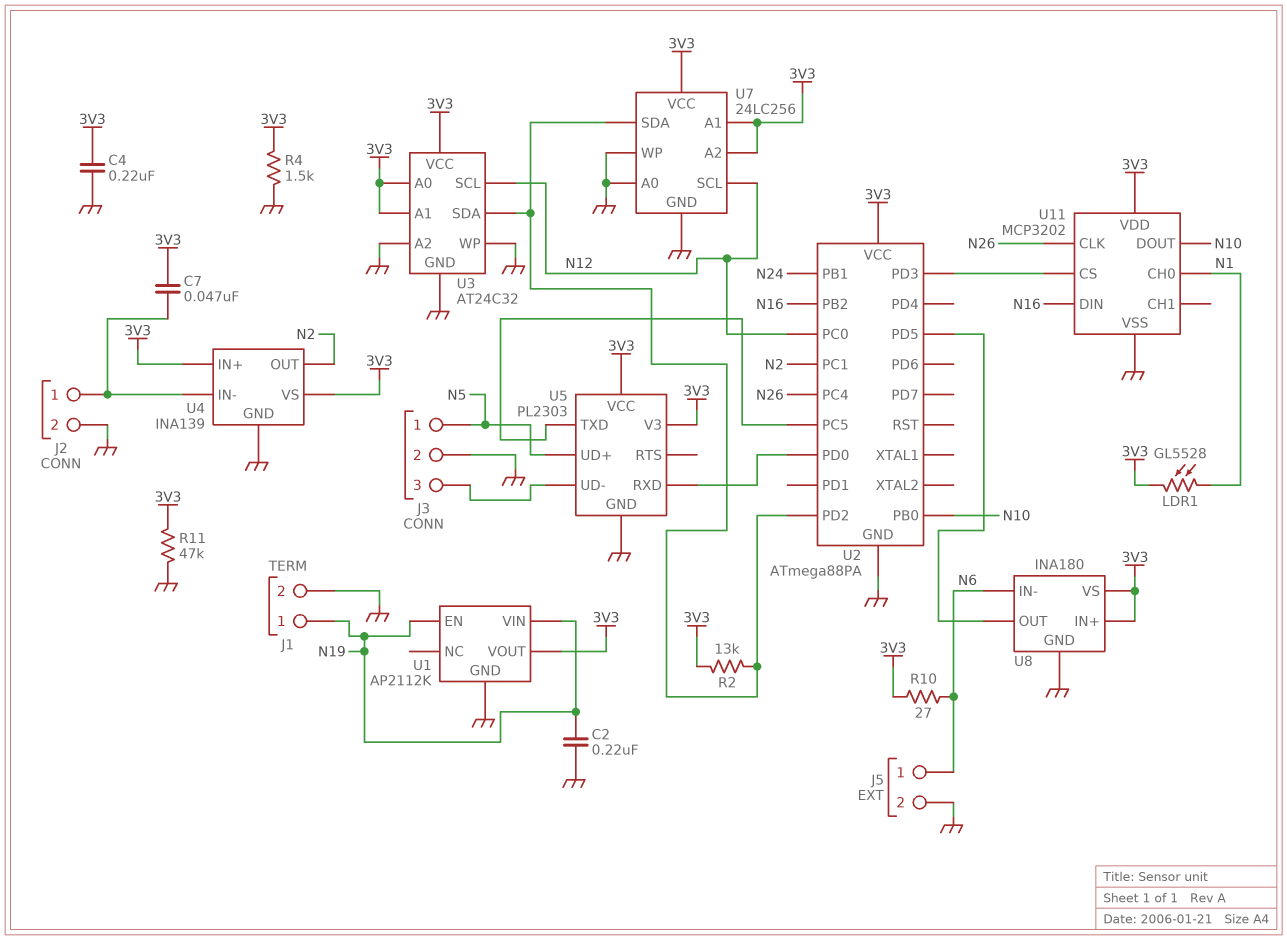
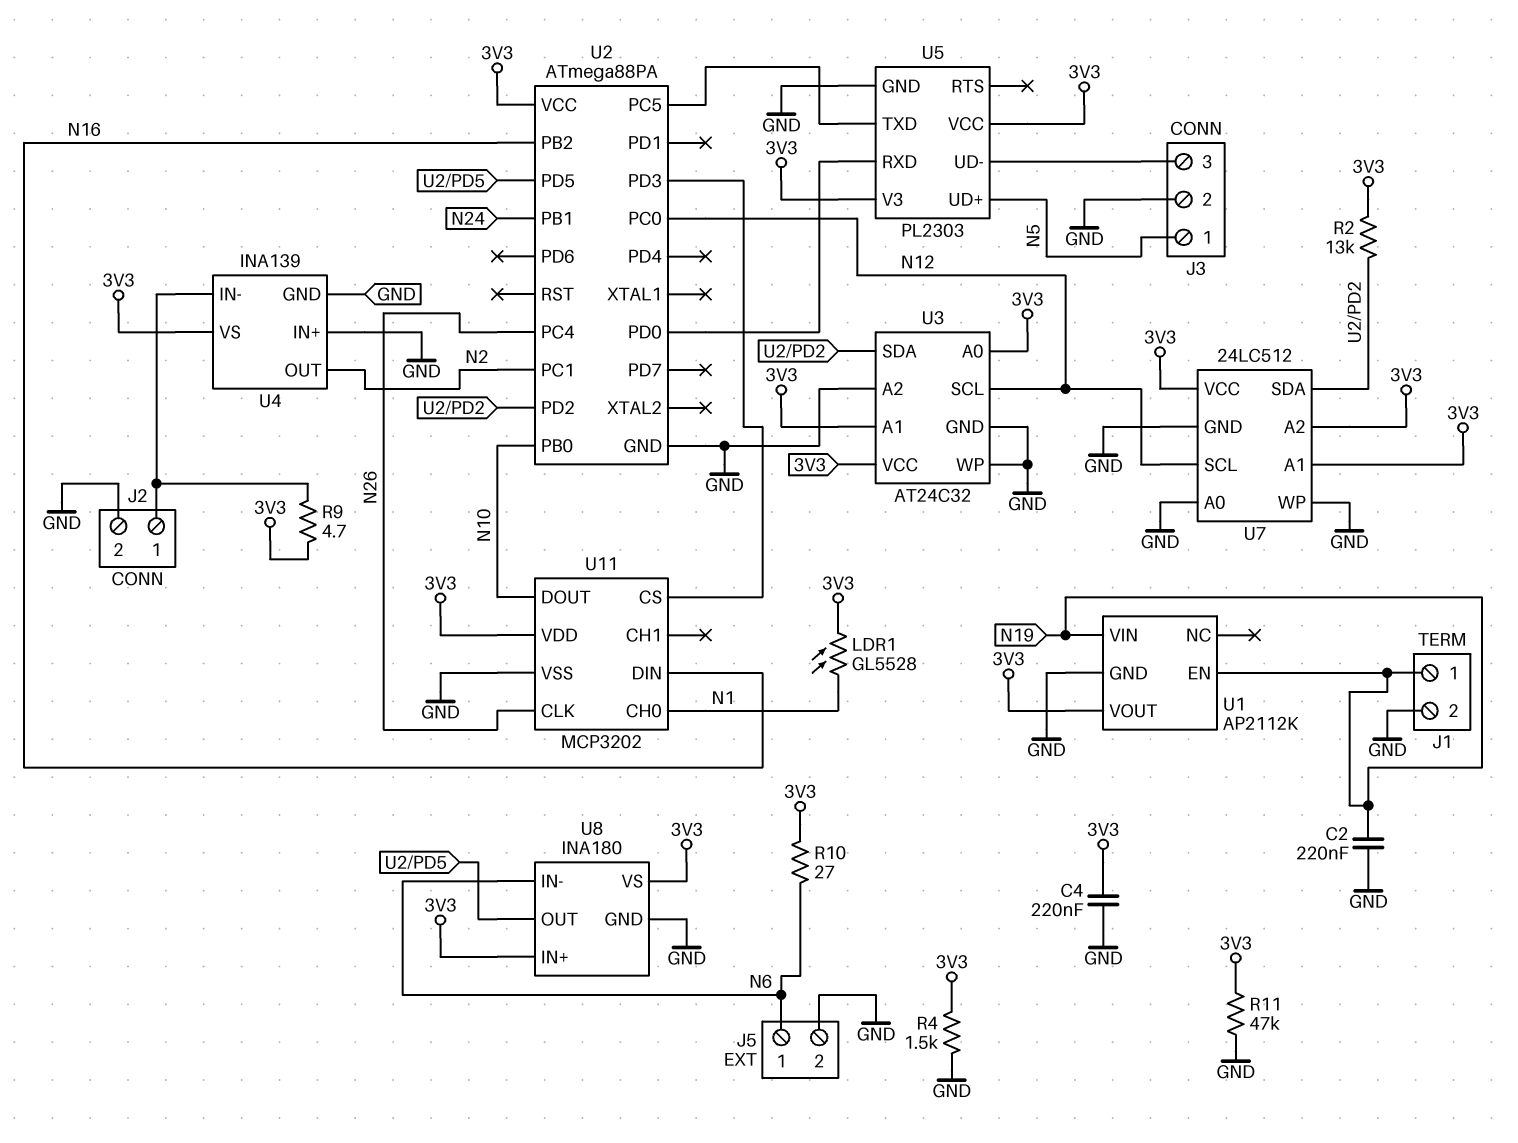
C7: 47nF (3V3, J2/1) -> none
R9: none -> 4.7 (3V3, J2/1)
U4 pin IN+: 3V3 -> GND
U7: 24LC256 -> 24LC512

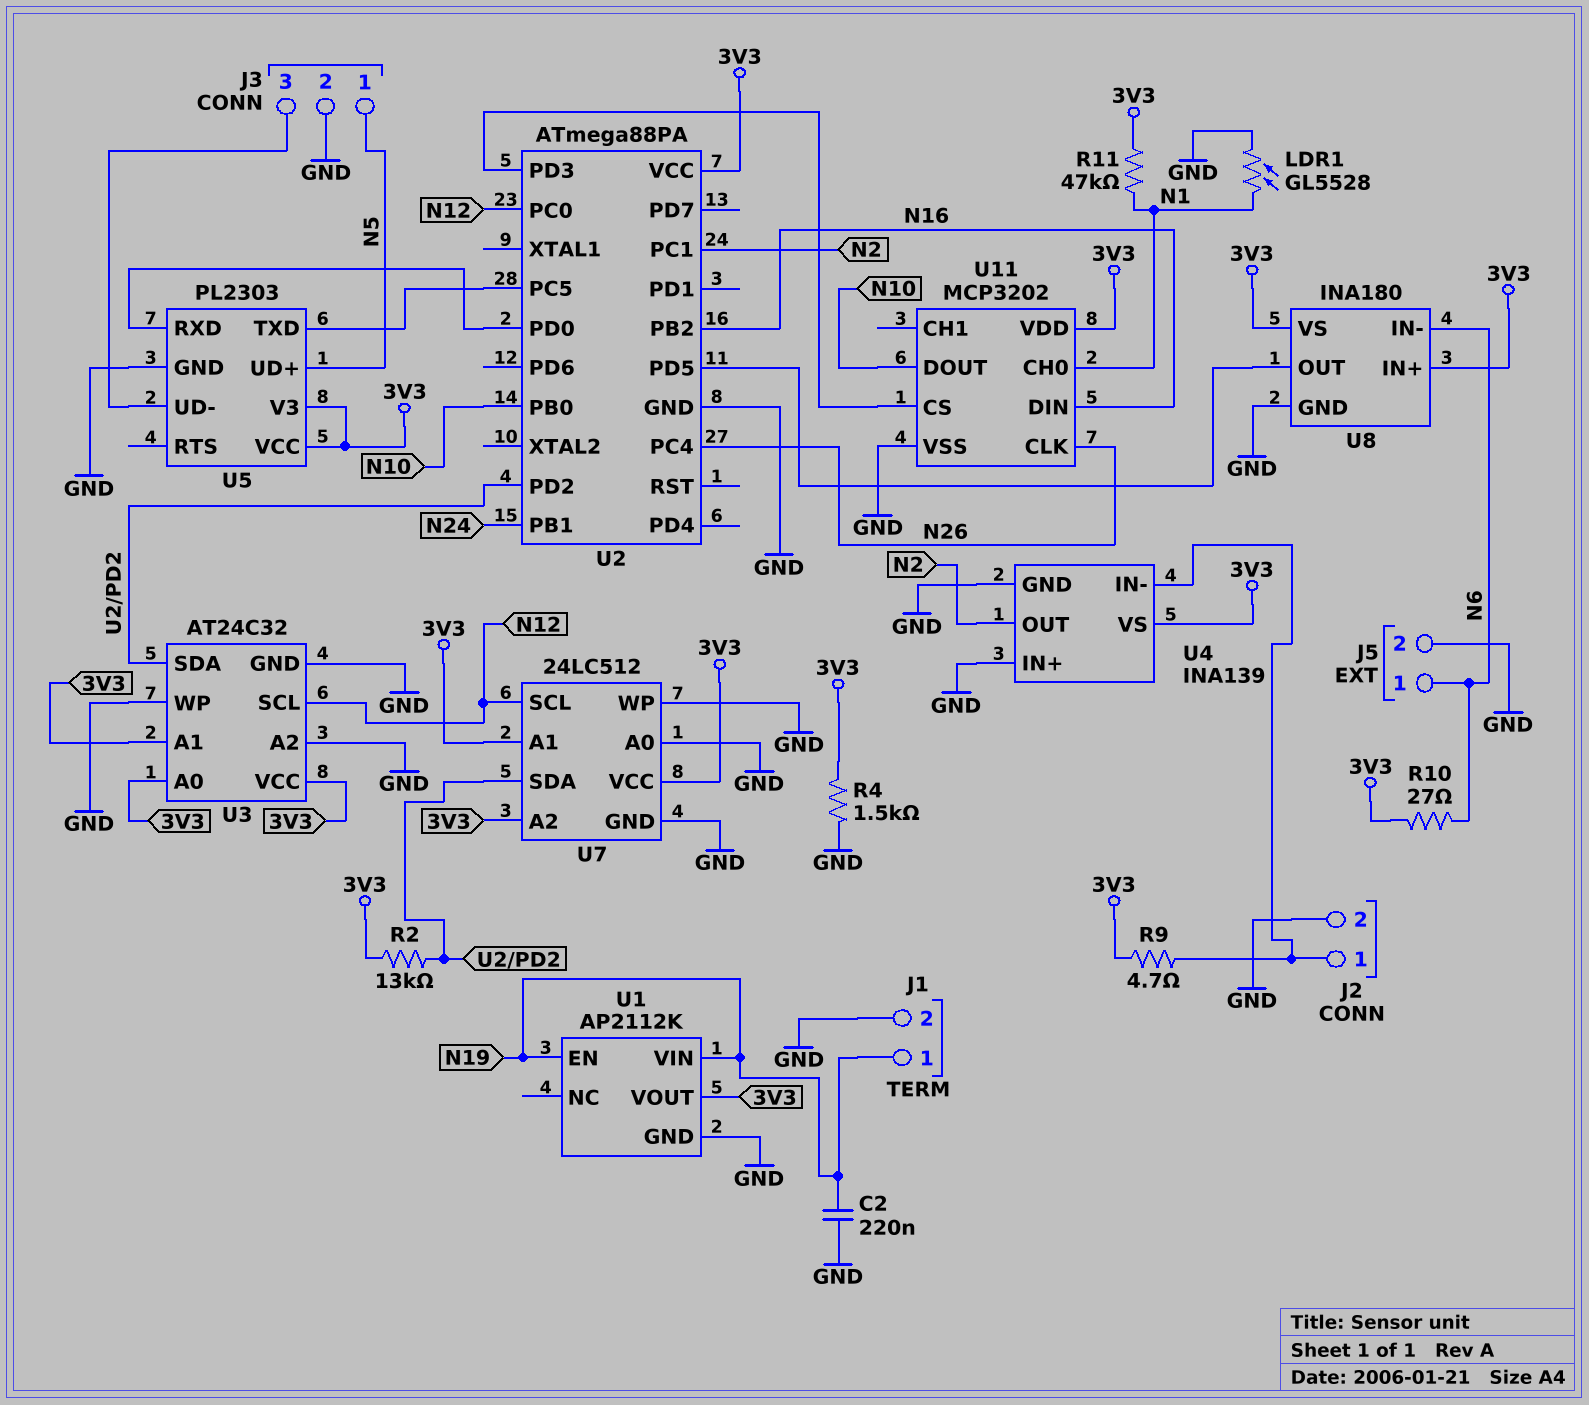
C4: 220nF (3V3, GND) -> none
LDR1: GL5528 (3V3, N1) -> GL5528 (GND, N1)
R11: 47k (3V3, GND) -> 47k (3V3, N1)

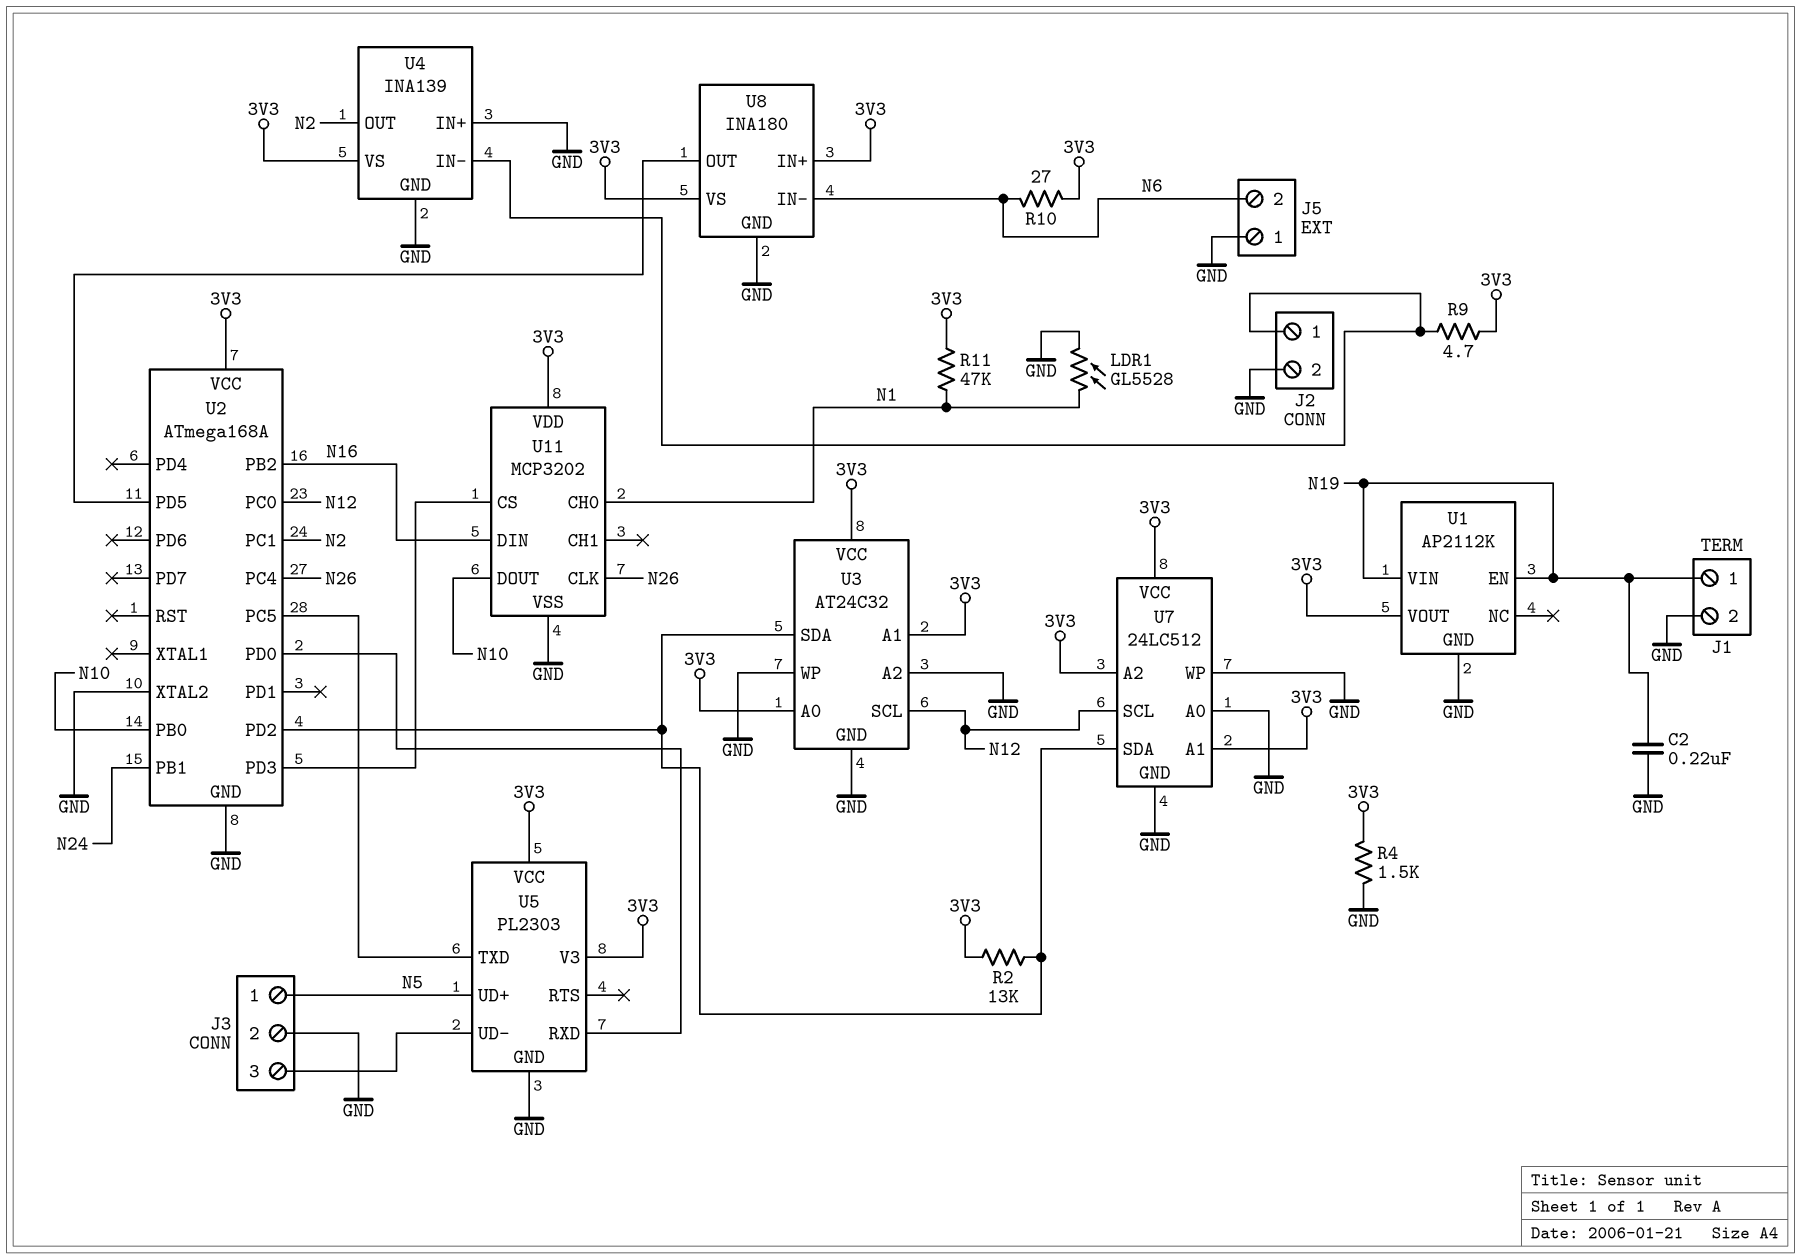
J5 pin 1: N6 -> GND
J5 pin 2: GND -> N6
U2: ATmega88PA -> ATmega168A
U2 pin XTAL2: none -> GND

